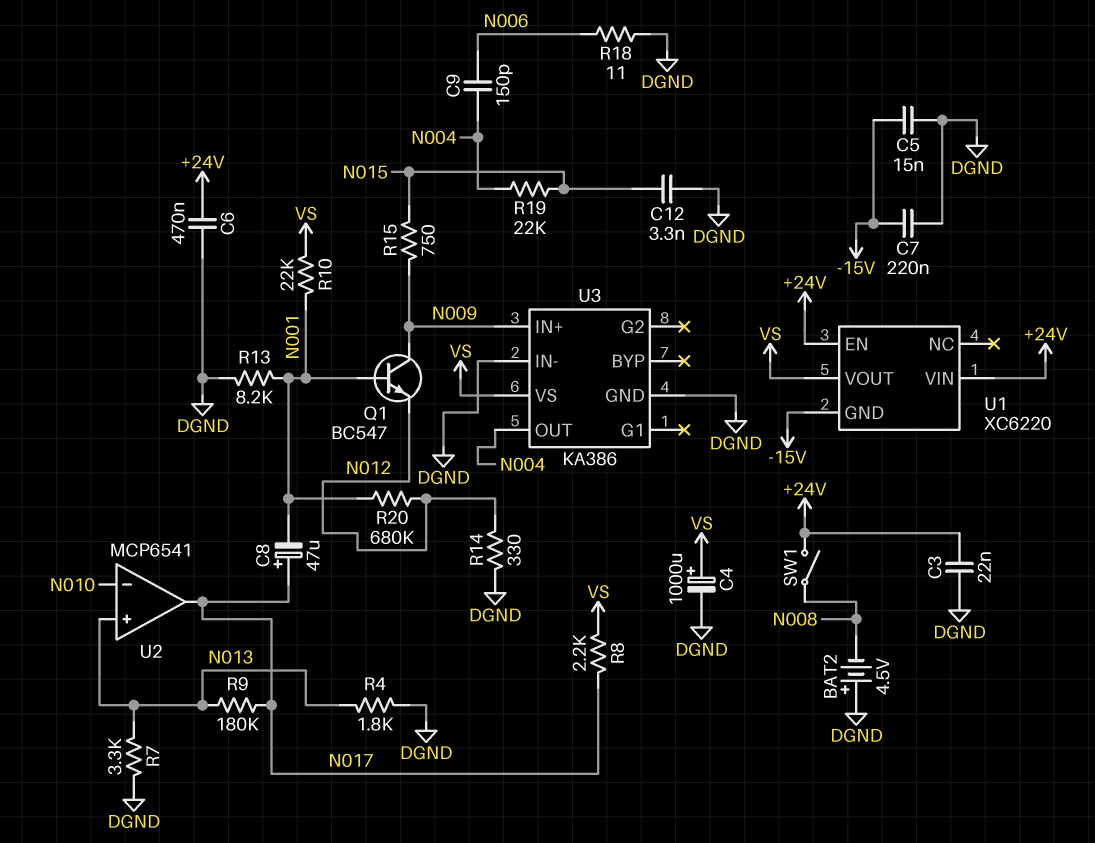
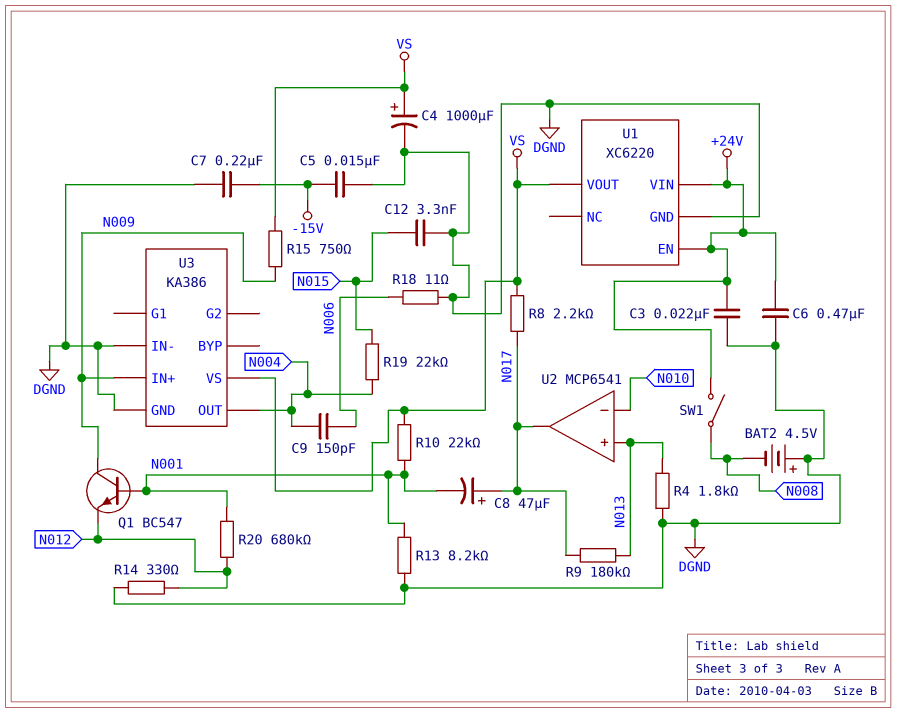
R7: 3.3k (DGND, N013) -> none
R15: 750 (N009, N015) -> 750 (N009, VS)
U1 pin GND: -15V -> DGND

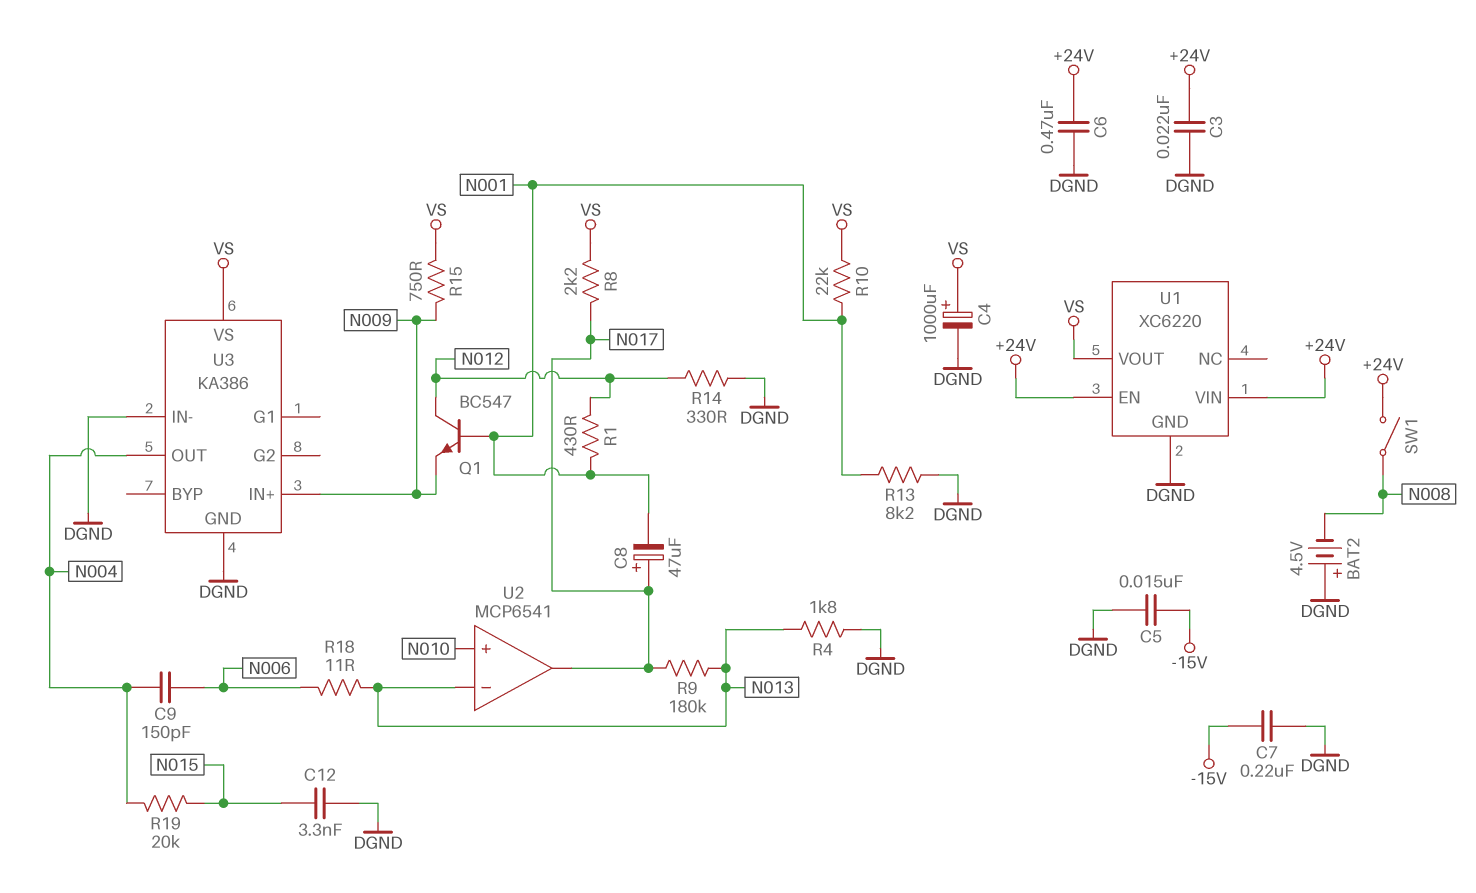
Q1: NPN BC547 (B N001, C N009, E N012) -> NPN BC547 (B N001, C N012, E N009)
R1: none -> 430 (N001, N012)
R18: 11 (DGND, N006) -> 11 (N006, N013)
R19: 22k (N004, N015) -> 20k (N004, N015)
R20: 680k (N001, N012) -> none
U2 pin in+: N013 -> N010
U2 pin in-: N010 -> N013

